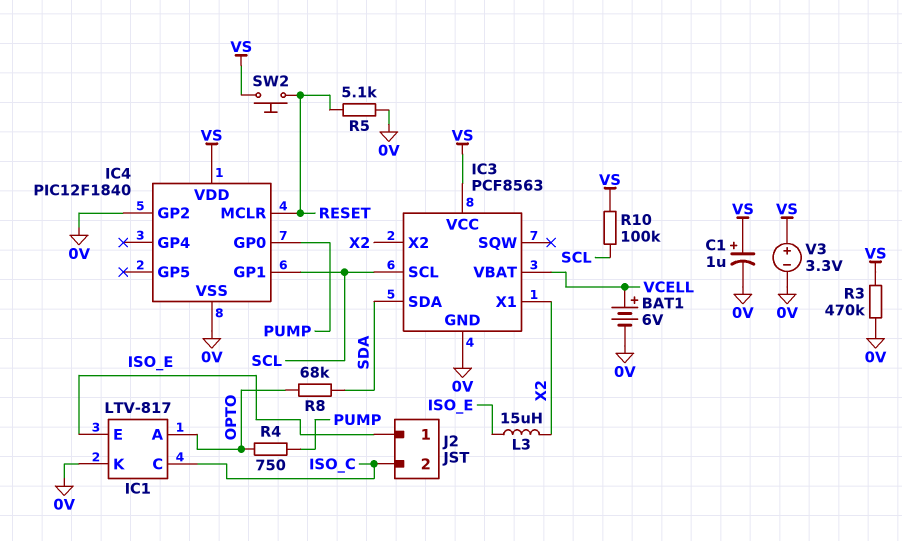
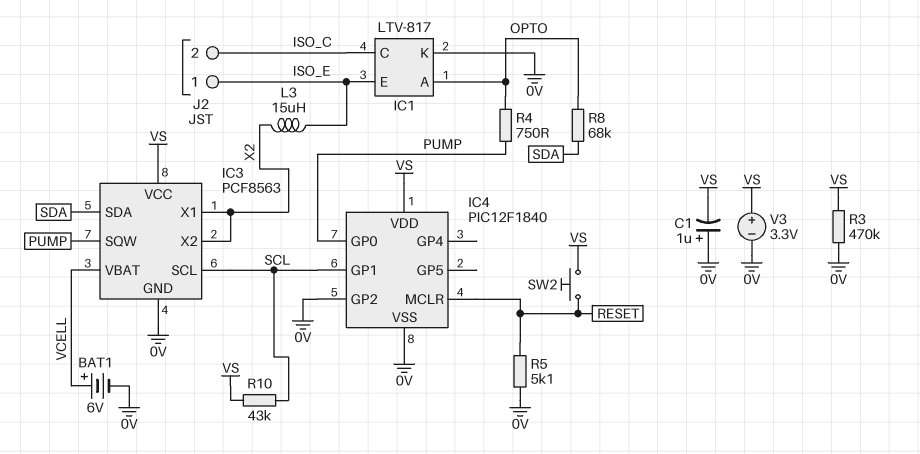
C1: 1uF (plus VS, minus 0V) -> 1uF (plus 0V, minus VS)
IC3 pin SQW: none -> PUMP
R10: 100k (SCL, VS) -> 43k (SCL, VS)

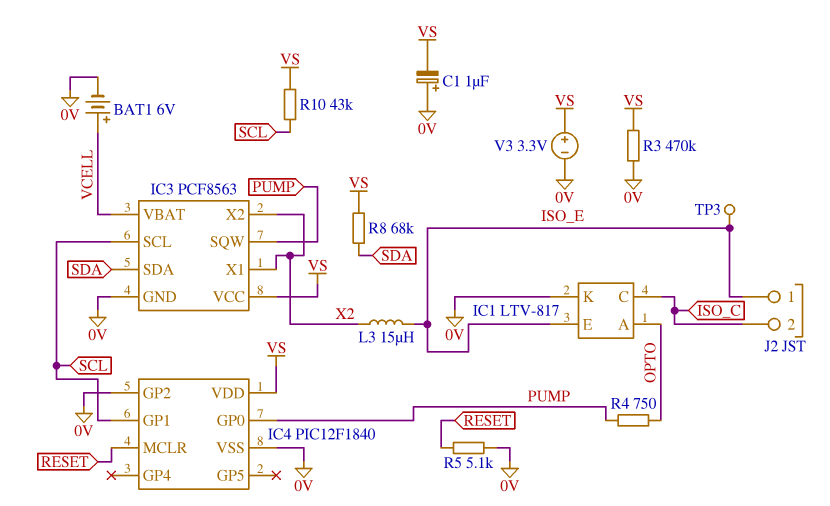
R8: 68k (OPTO, SDA) -> 68k (SDA, VS)
SW2: button (RESET, VS) -> none
TP3: none -> test point (ISO_E)

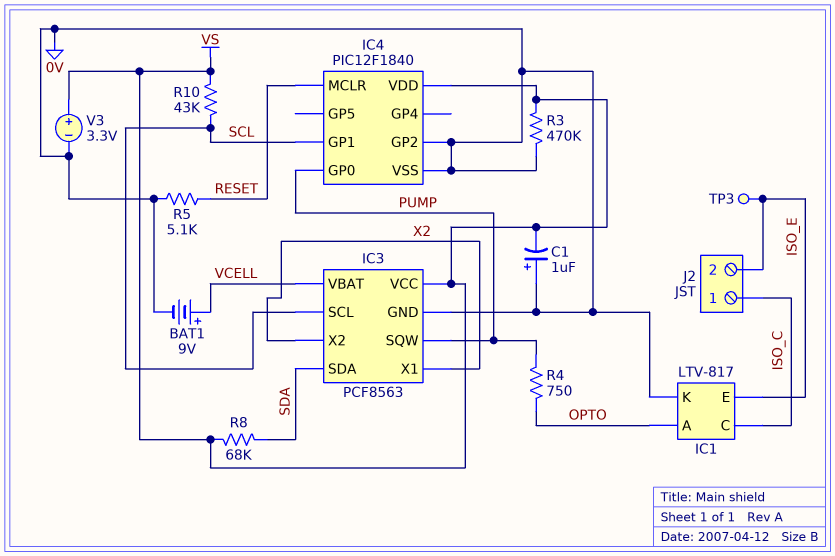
BAT1: 6V (plus VCELL, minus 0V) -> 9V (plus VCELL, minus 0V)
J2 pin 1: ISO_E -> ISO_C
J2 pin 2: ISO_C -> ISO_E
L3: 15uH (ISO_E, X2) -> none

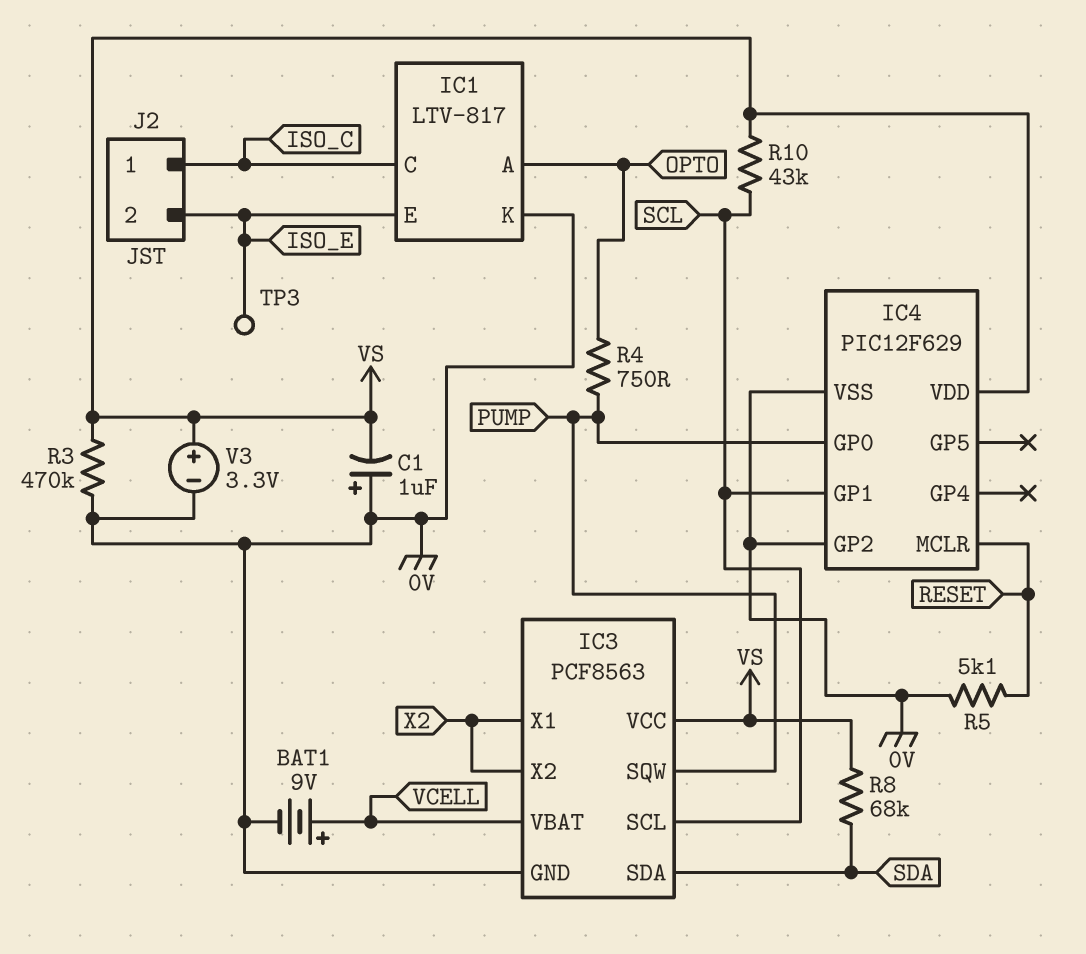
IC4: PIC12F1840 -> PIC12F629

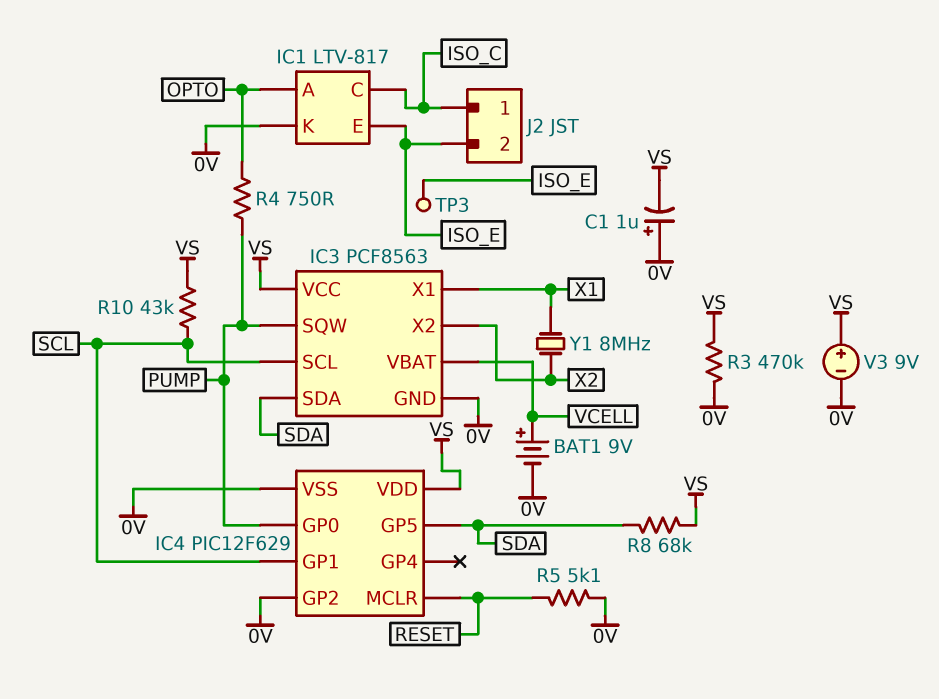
IC3 pin X1: X2 -> X1
IC4 pin GP5: none -> SDA
V3: 3.3V (plus VS, minus 0V) -> 9V (plus VS, minus 0V)
Y1: none -> 8MHz (X1, X2)

